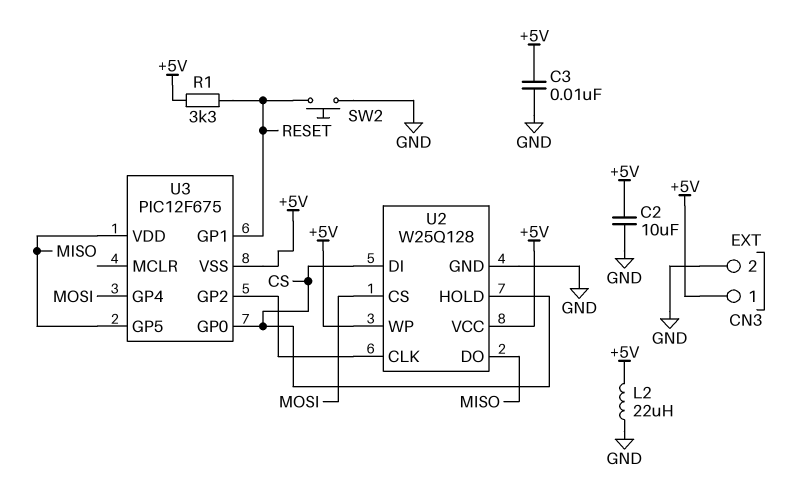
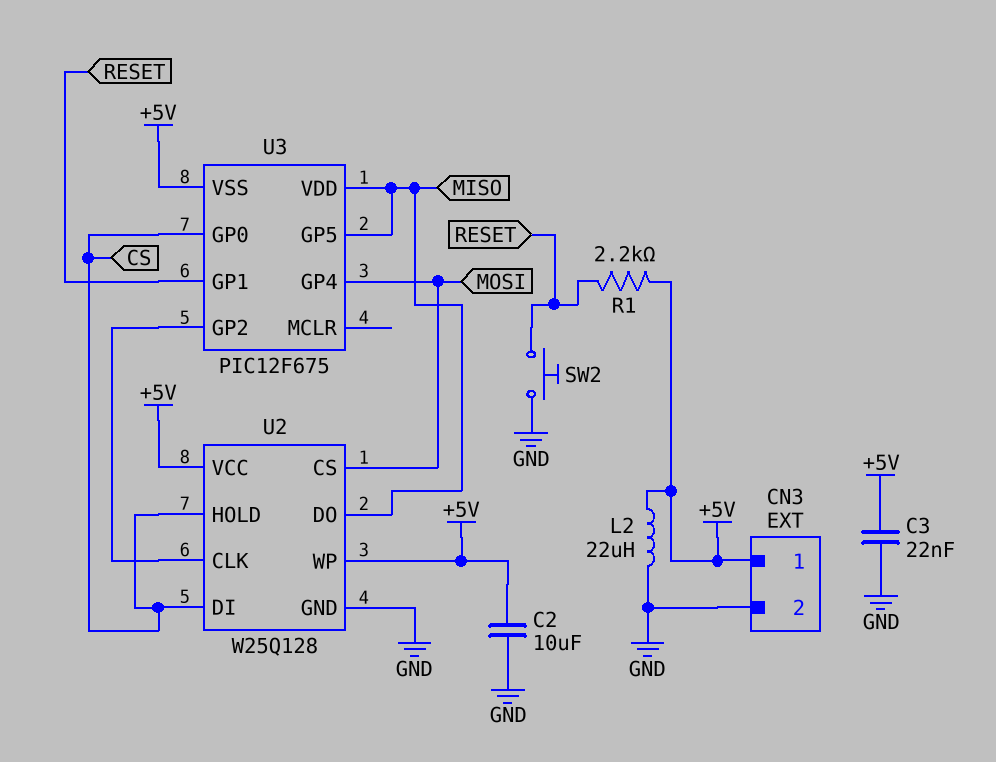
C3: 10nF (+5V, GND) -> 22nF (+5V, GND)
R1: 3.3k (+5V, RESET) -> 2.2k (+5V, RESET)

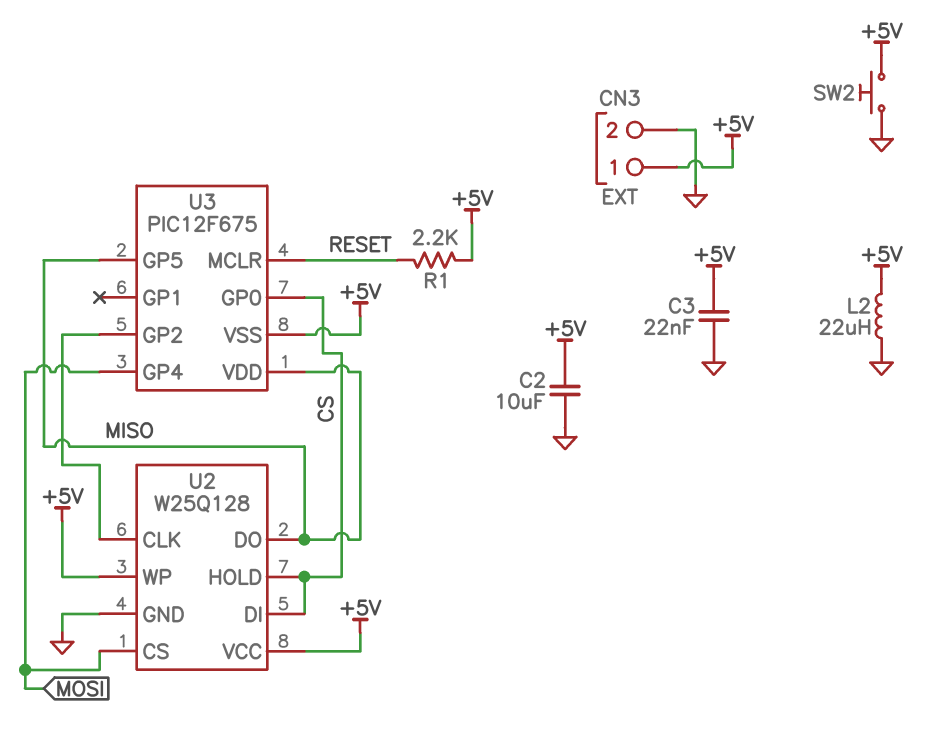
SW2: button (GND, RESET) -> button (+5V, GND)
U3 pin GP1: RESET -> none
U3 pin MCLR: none -> RESET

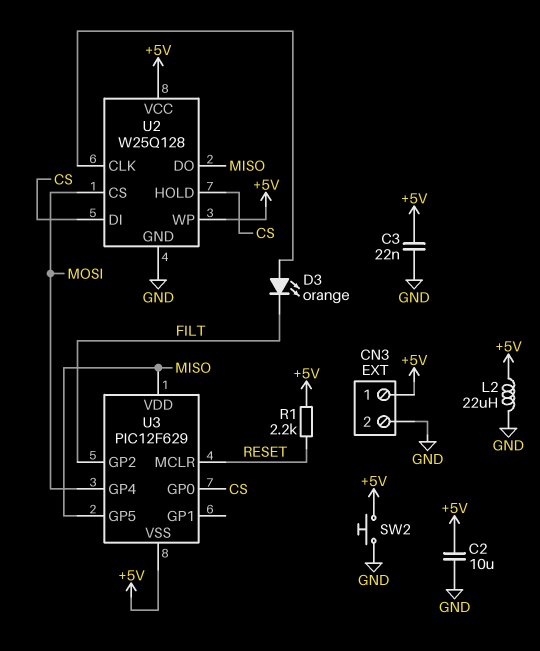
D3: none -> LED orange (A U2/CLK, K FILT)
U3: PIC12F675 -> PIC12F629
U3 pin GP2: U2/CLK -> FILT

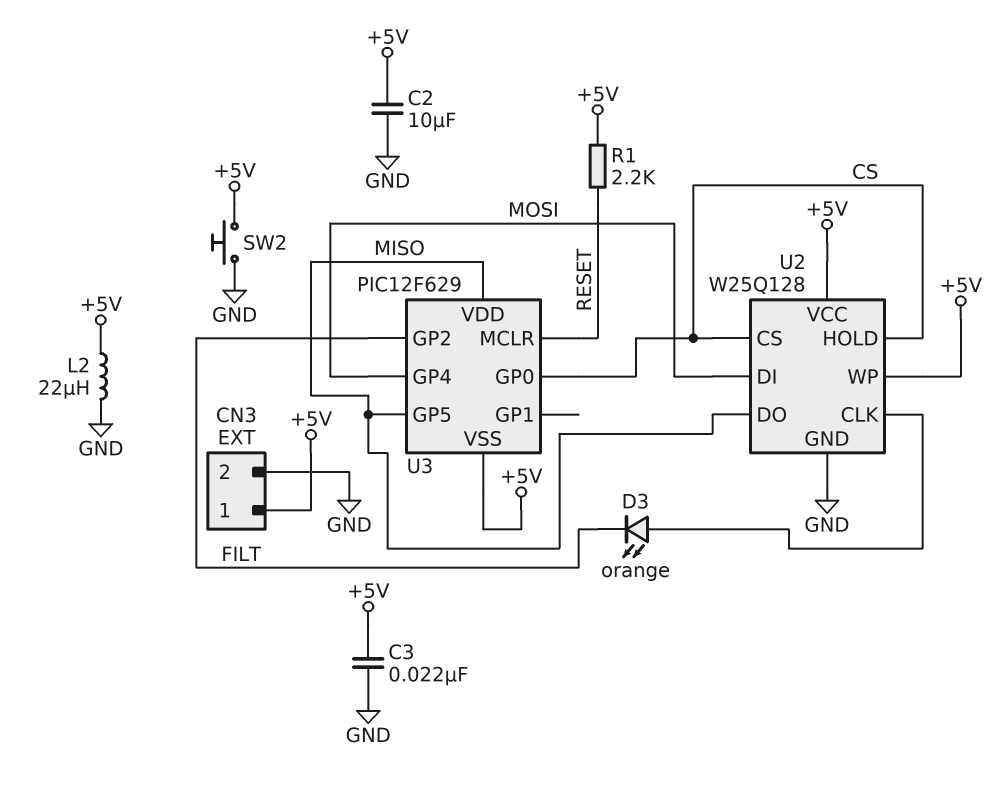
U2 pin CS: MOSI -> CS
U2 pin DI: CS -> MOSI

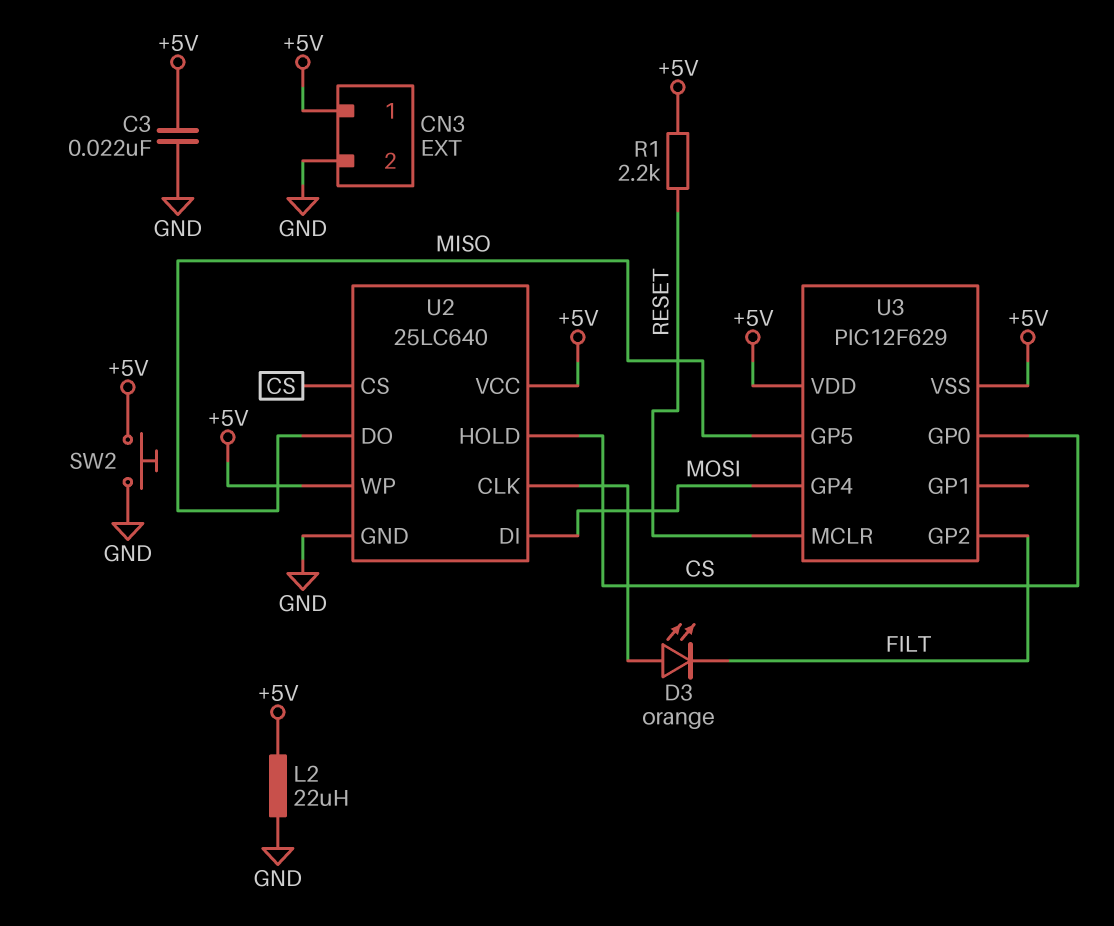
C2: 10uF (+5V, GND) -> none
U2: W25Q128 -> 25LC640
U3 pin VDD: MISO -> +5V

